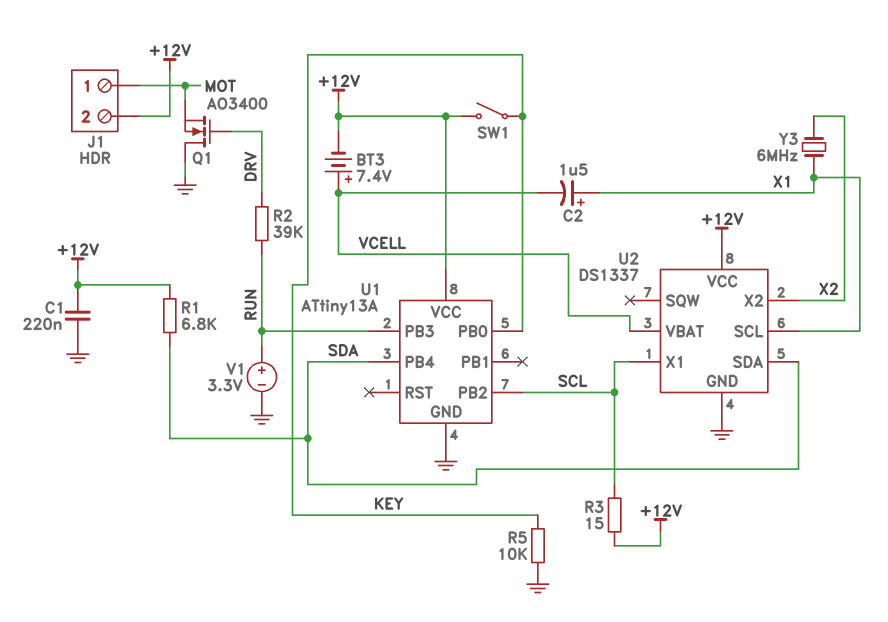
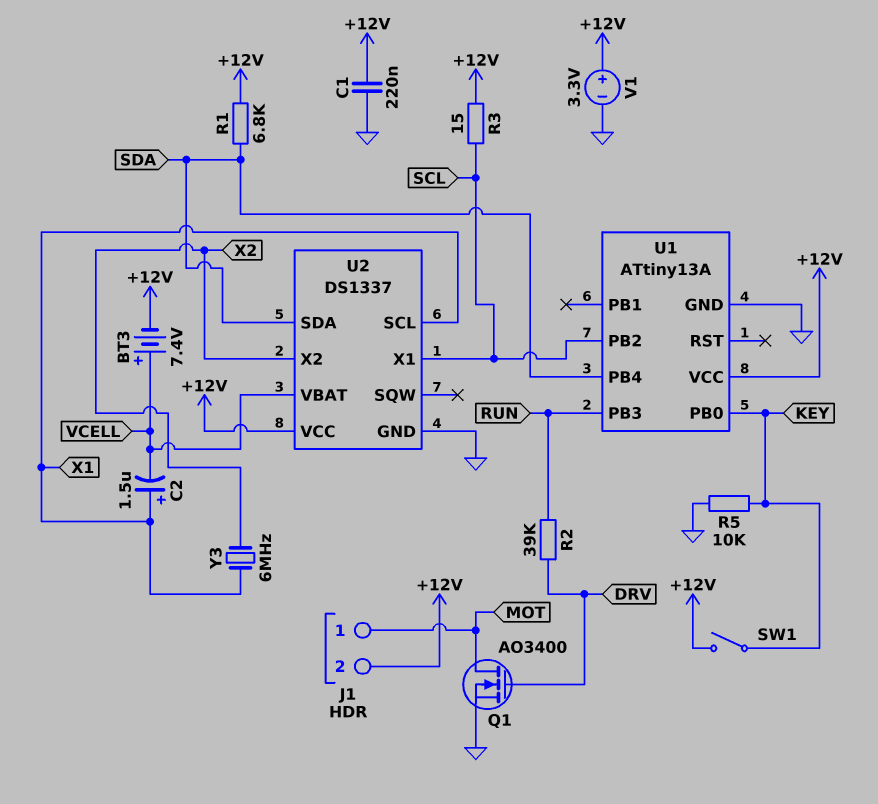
Q1: NMOS AO3400 (G DRV, D GND, S MOT) -> NMOS AO3400 (G DRV, D MOT, S GND)
V1: 3.3V (plus RUN, minus GND) -> 3.3V (plus +12V, minus GND)

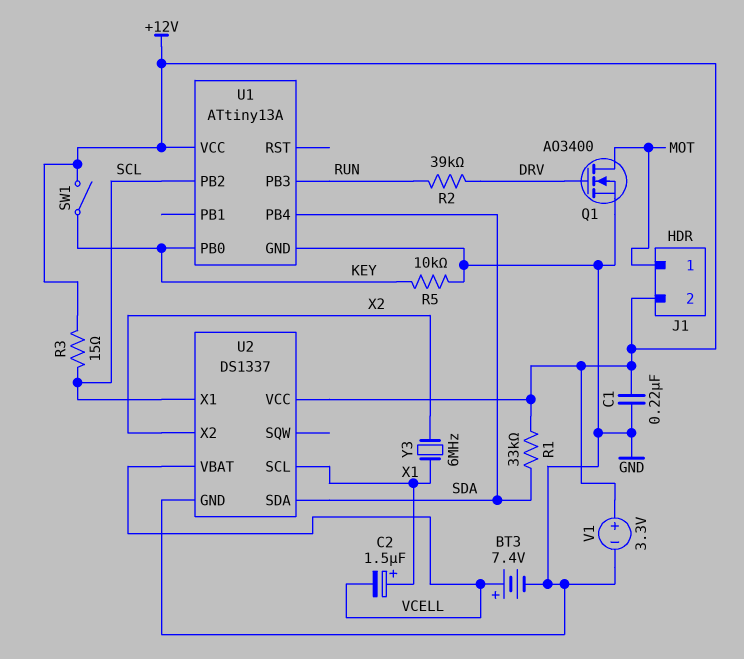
BT3: 7.4V (plus VCELL, minus +12V) -> 7.4V (plus VCELL, minus GND)
R1: 6.8k (+12V, SDA) -> 33k (+12V, SDA)

